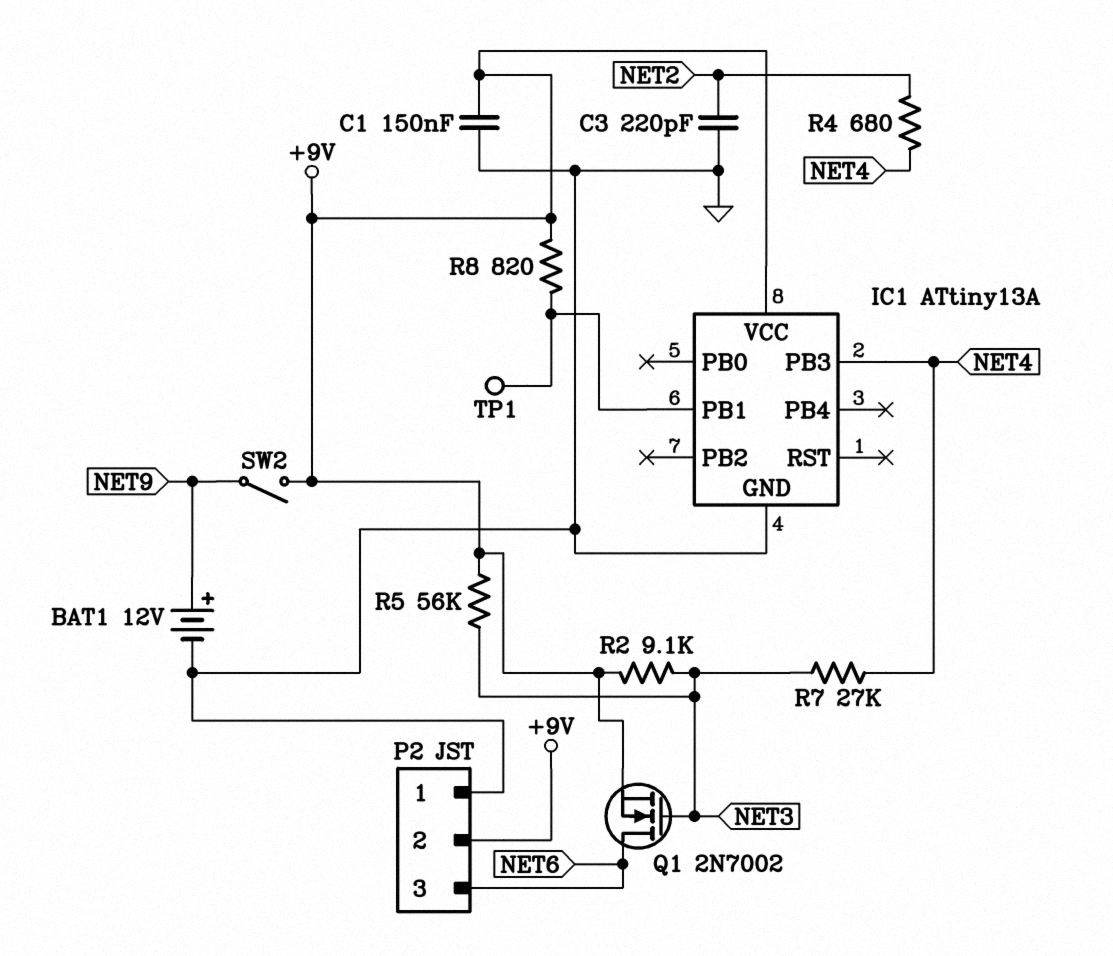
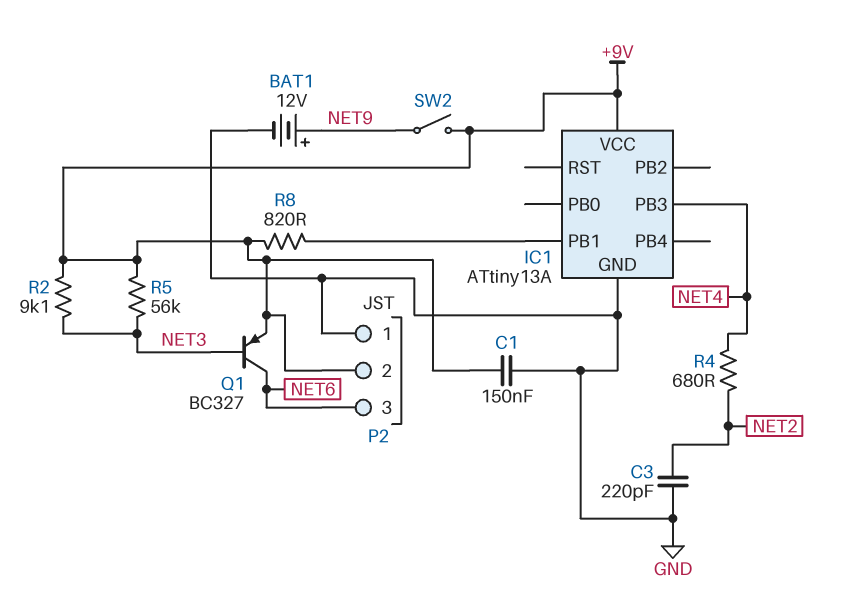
Q1: NMOS 2N7002 (G NET3, D NET6, S +9V) -> PNP BC327 (B NET3, C NET6, E +9V)
R7: 27k (NET3, NET4) -> none
TP1: test point (IC1/PB1) -> none

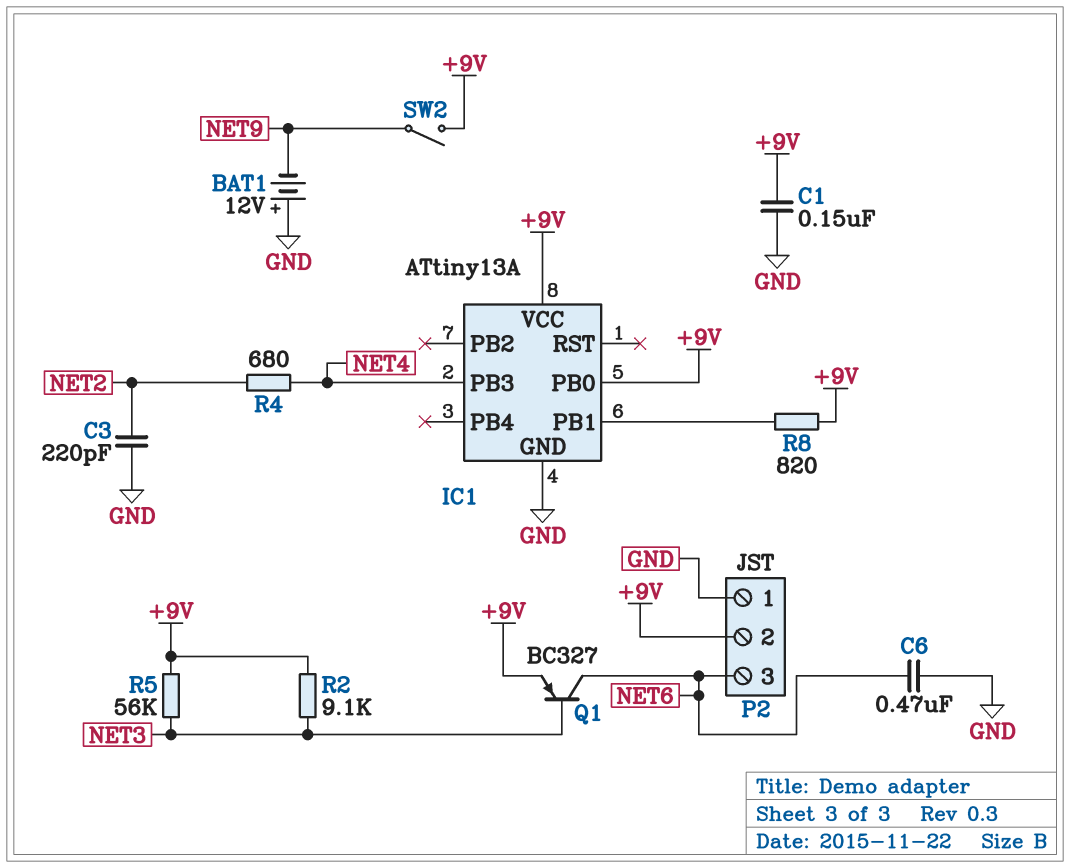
BAT1: 12V (plus NET9, minus GND) -> 12V (plus GND, minus NET9)
C6: none -> 470nF (GND, NET6)
IC1 pin PB0: none -> +9V

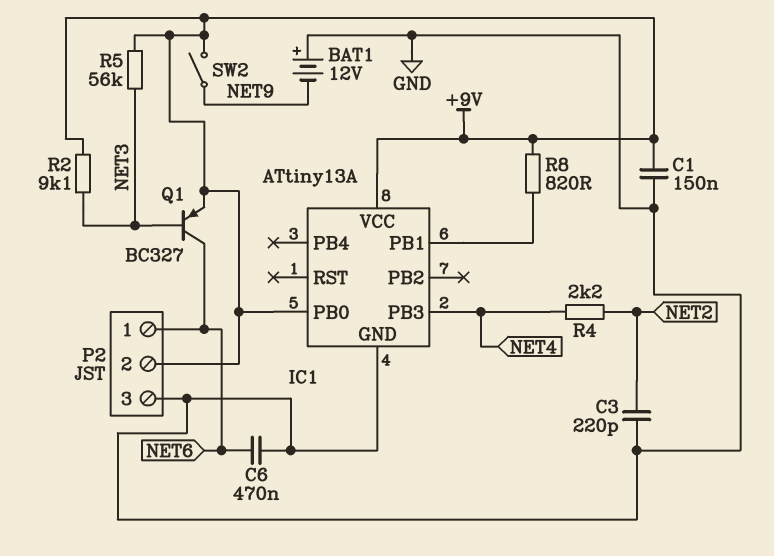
P2 pin 1: GND -> NET6
P2 pin 3: NET6 -> GND
R4: 680 (NET2, NET4) -> 2.2k (NET2, NET4)

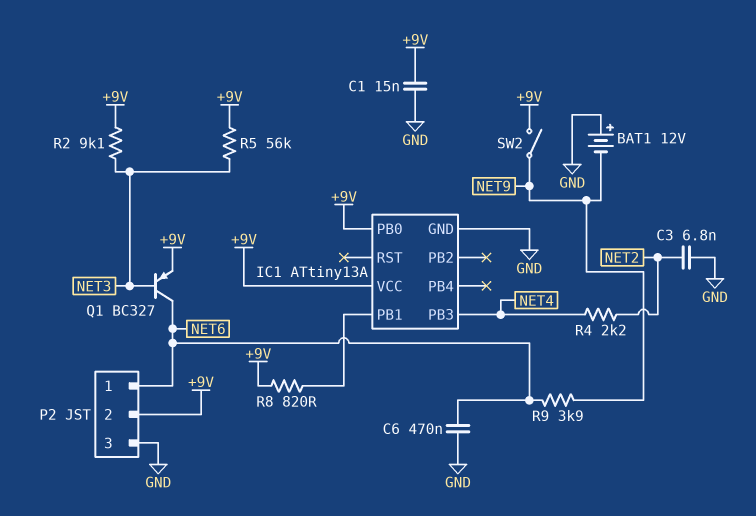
C1: 150nF (+9V, GND) -> 15nF (+9V, GND)
C3: 220pF (GND, NET2) -> 6.8nF (GND, NET2)
R9: none -> 3.9k (NET6, NET9)

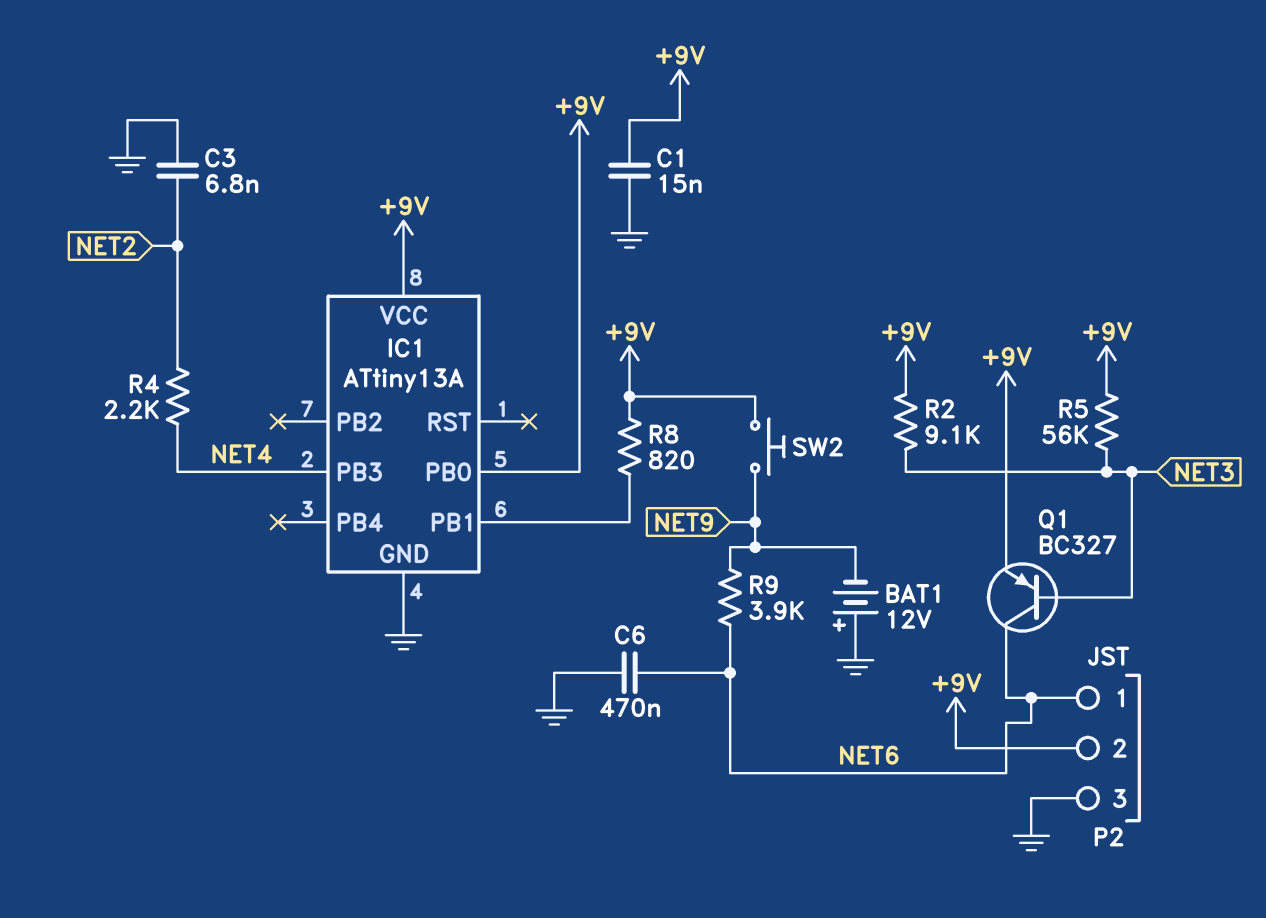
SW2: switch (+9V, NET9) -> button (+9V, NET9)

